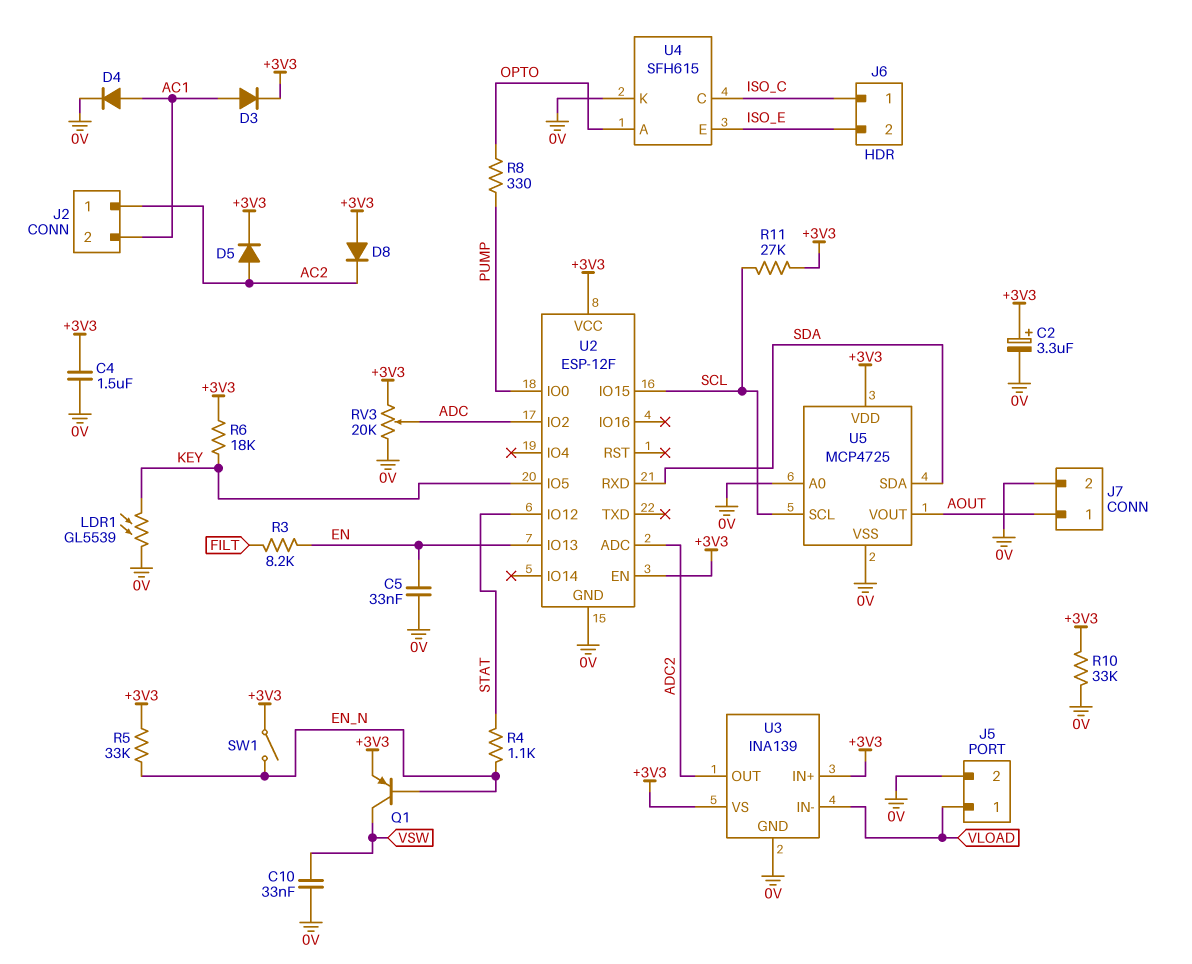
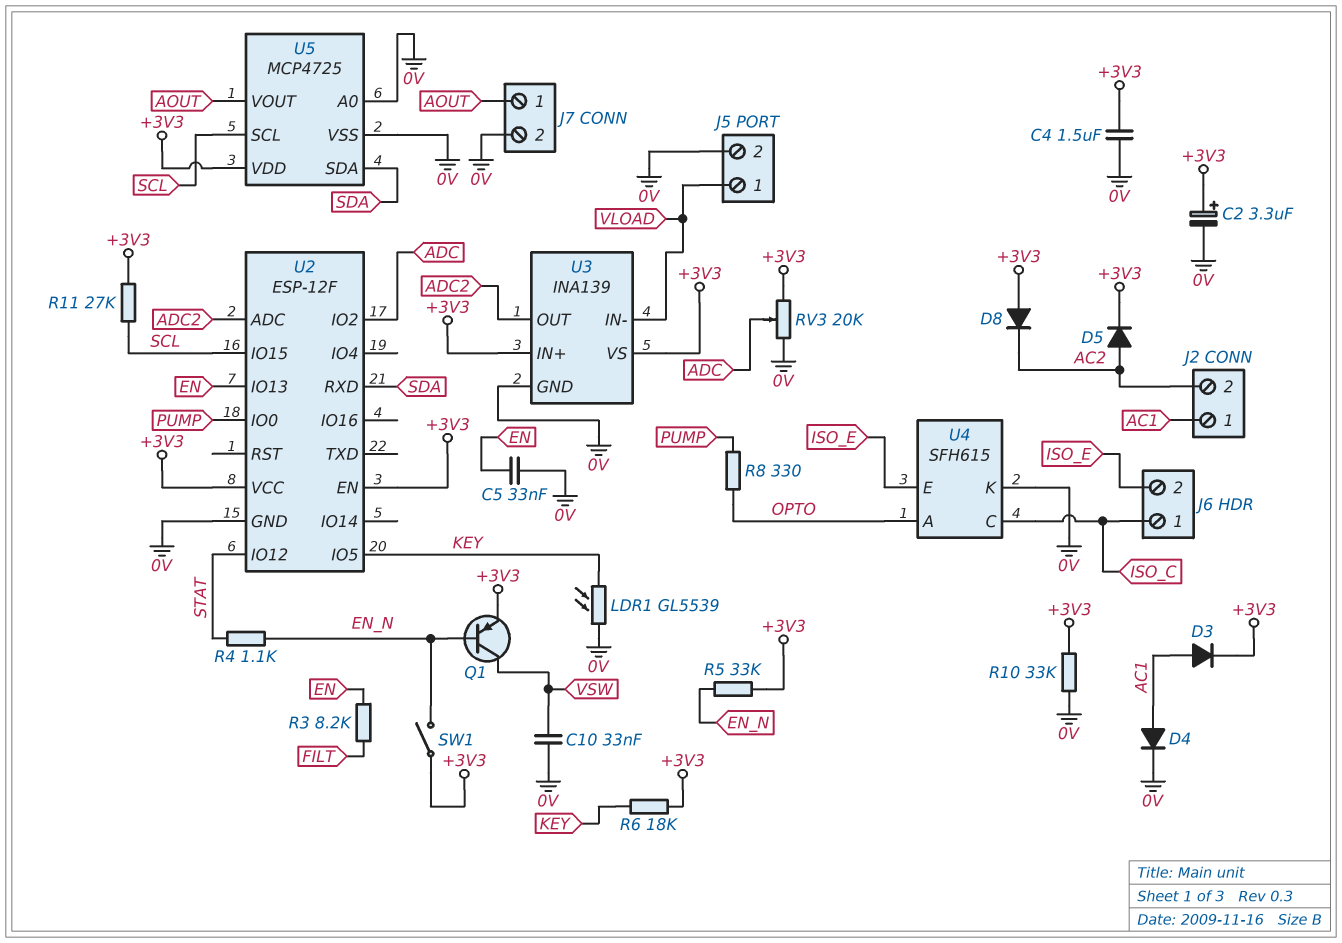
J2 pin 1: AC2 -> AC1
J2 pin 2: AC1 -> AC2

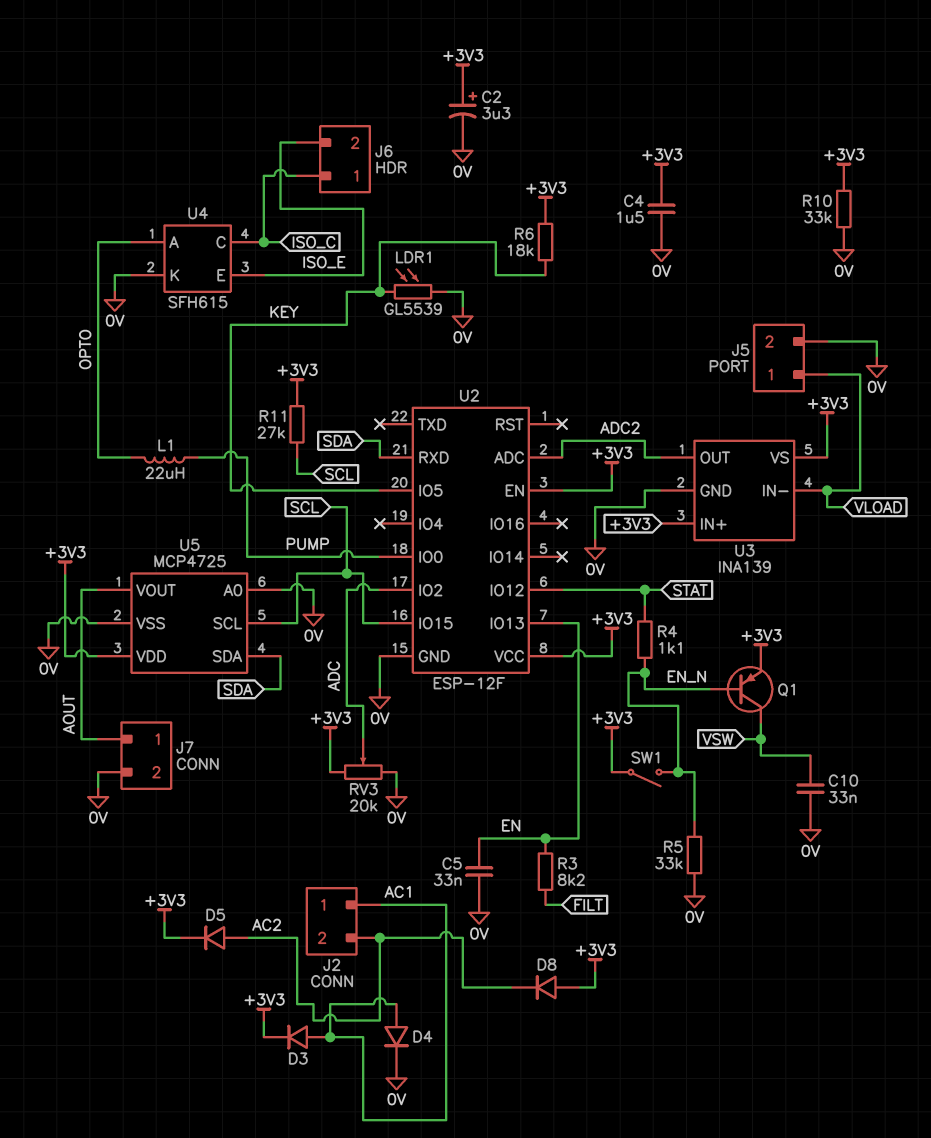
L1: none -> 22uH (OPTO, PUMP)
R5: 33k (+3V3, EN_N) -> 33k (0V, EN_N)
R8: 330 (OPTO, PUMP) -> none

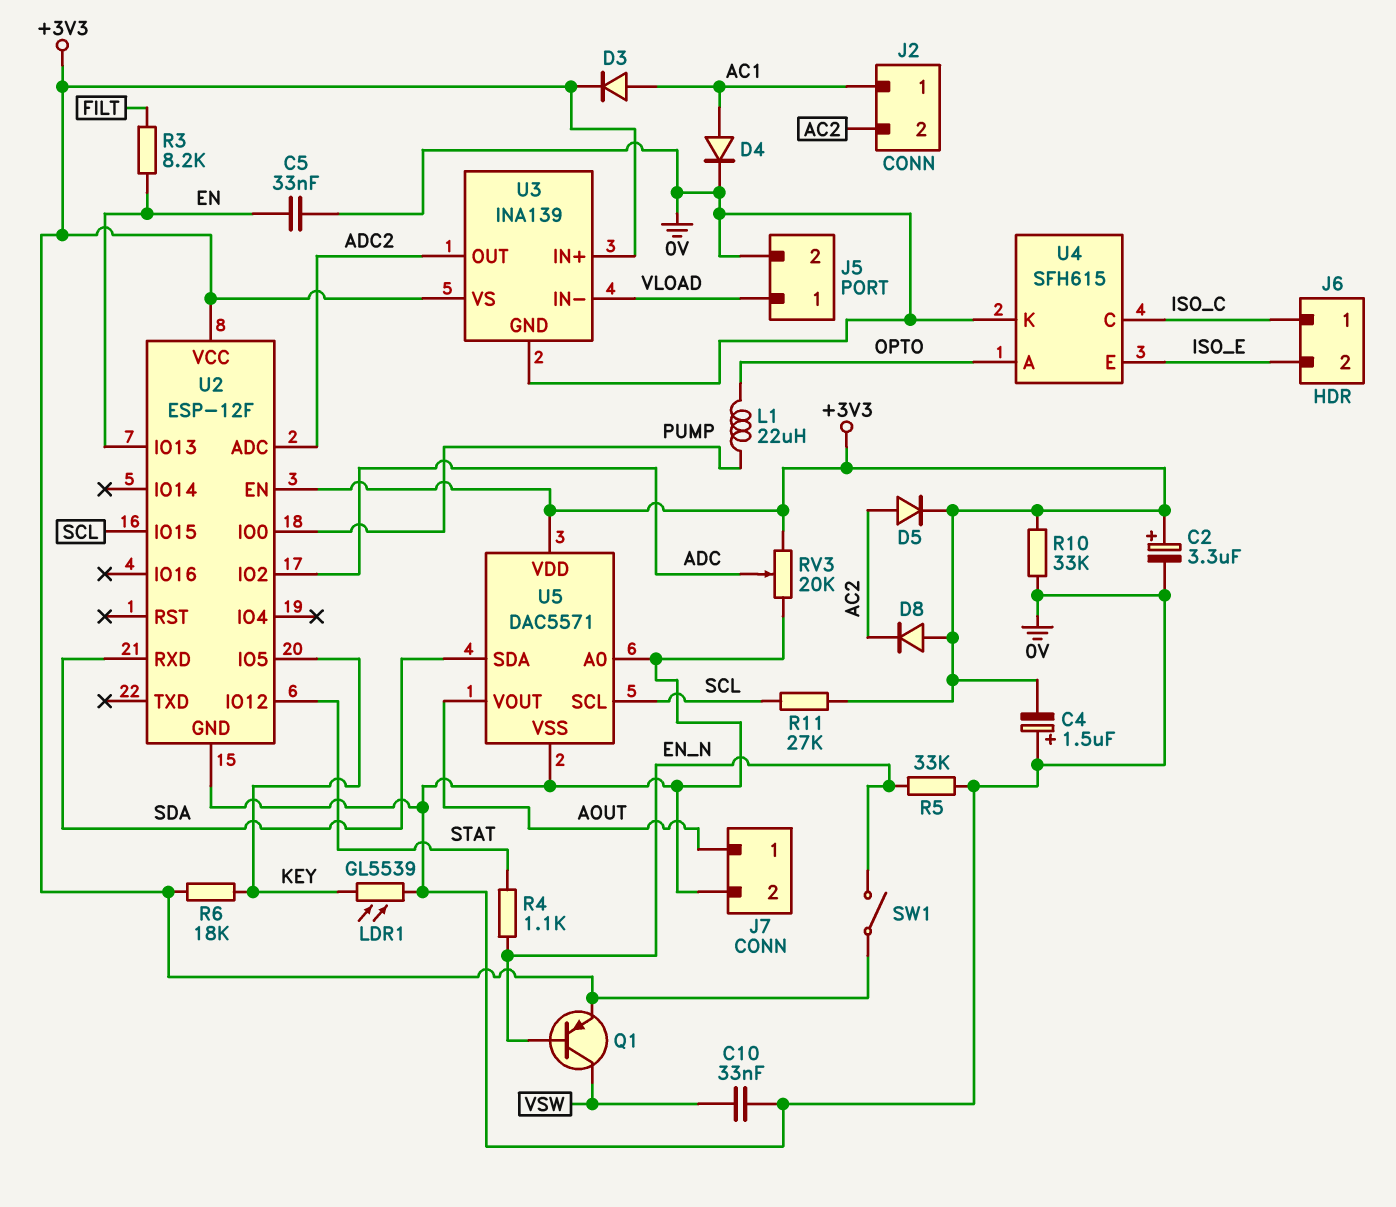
C4: 1.5uF (+3V3, 0V) -> 1.5uF (plus 0V, minus +3V3)
U5: MCP4725 -> DAC5571

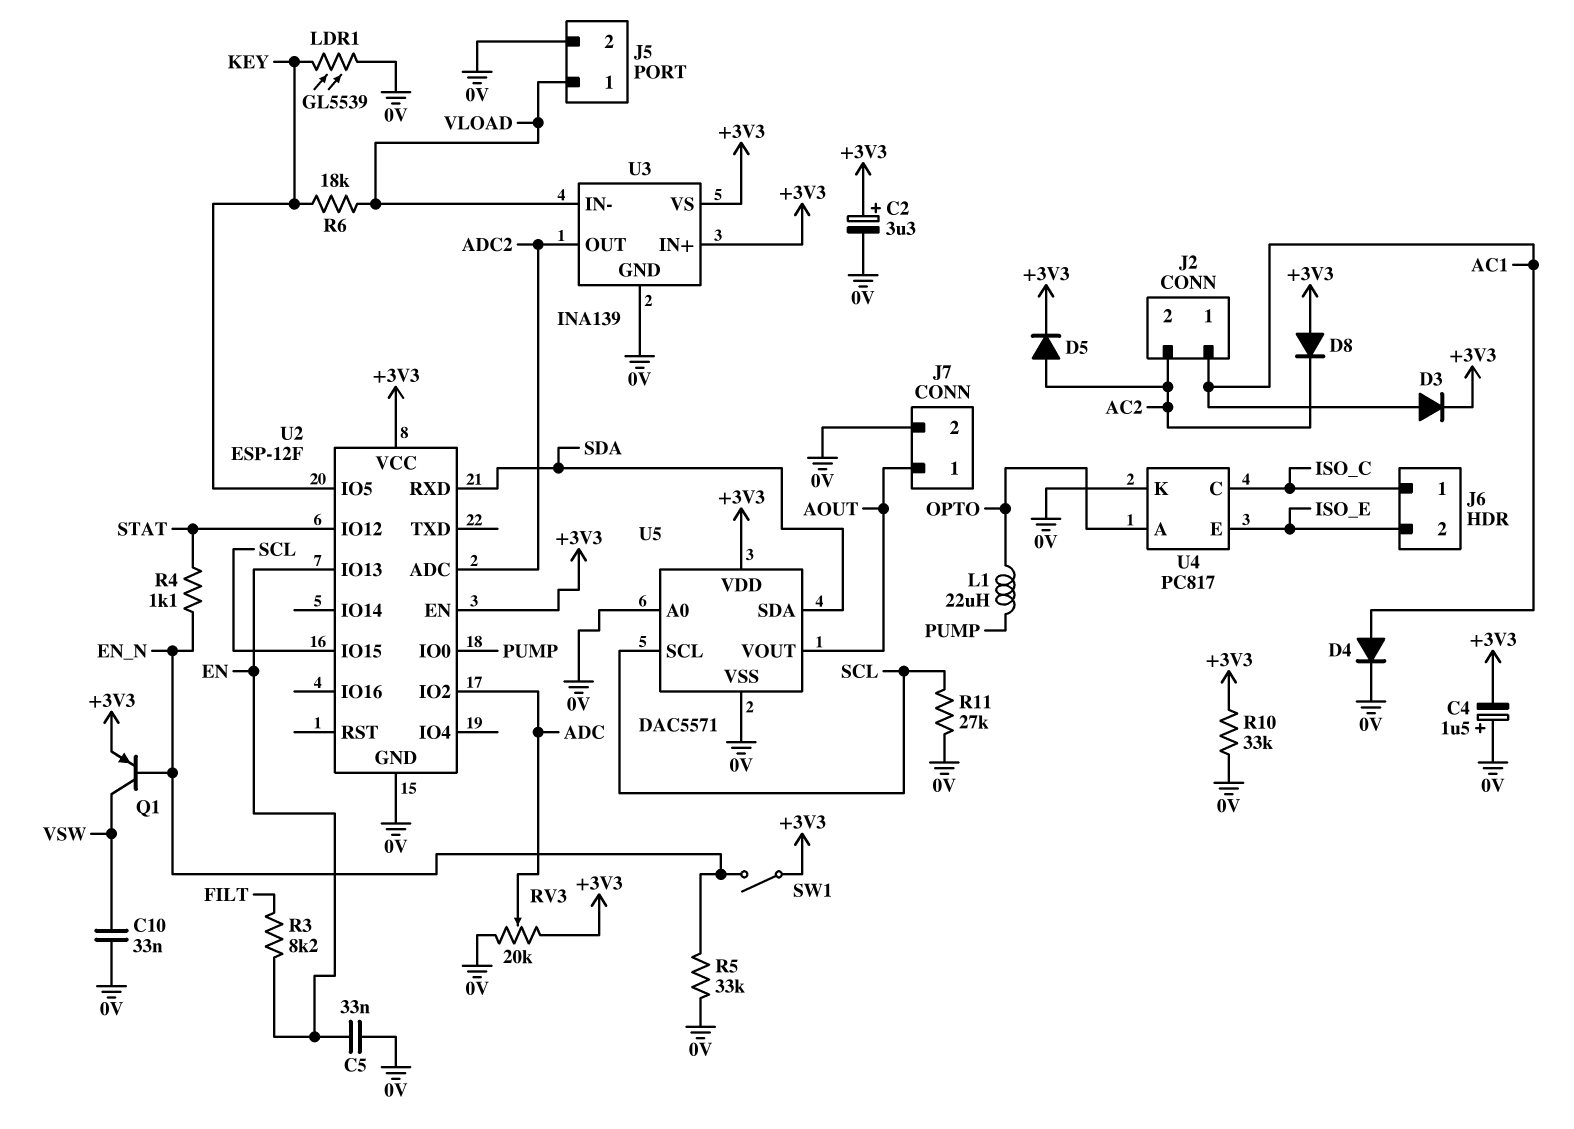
R6: 18k (+3V3, KEY) -> 18k (KEY, VLOAD)
R11: 27k (+3V3, SCL) -> 27k (0V, SCL)
U4: SFH615 -> PC817

